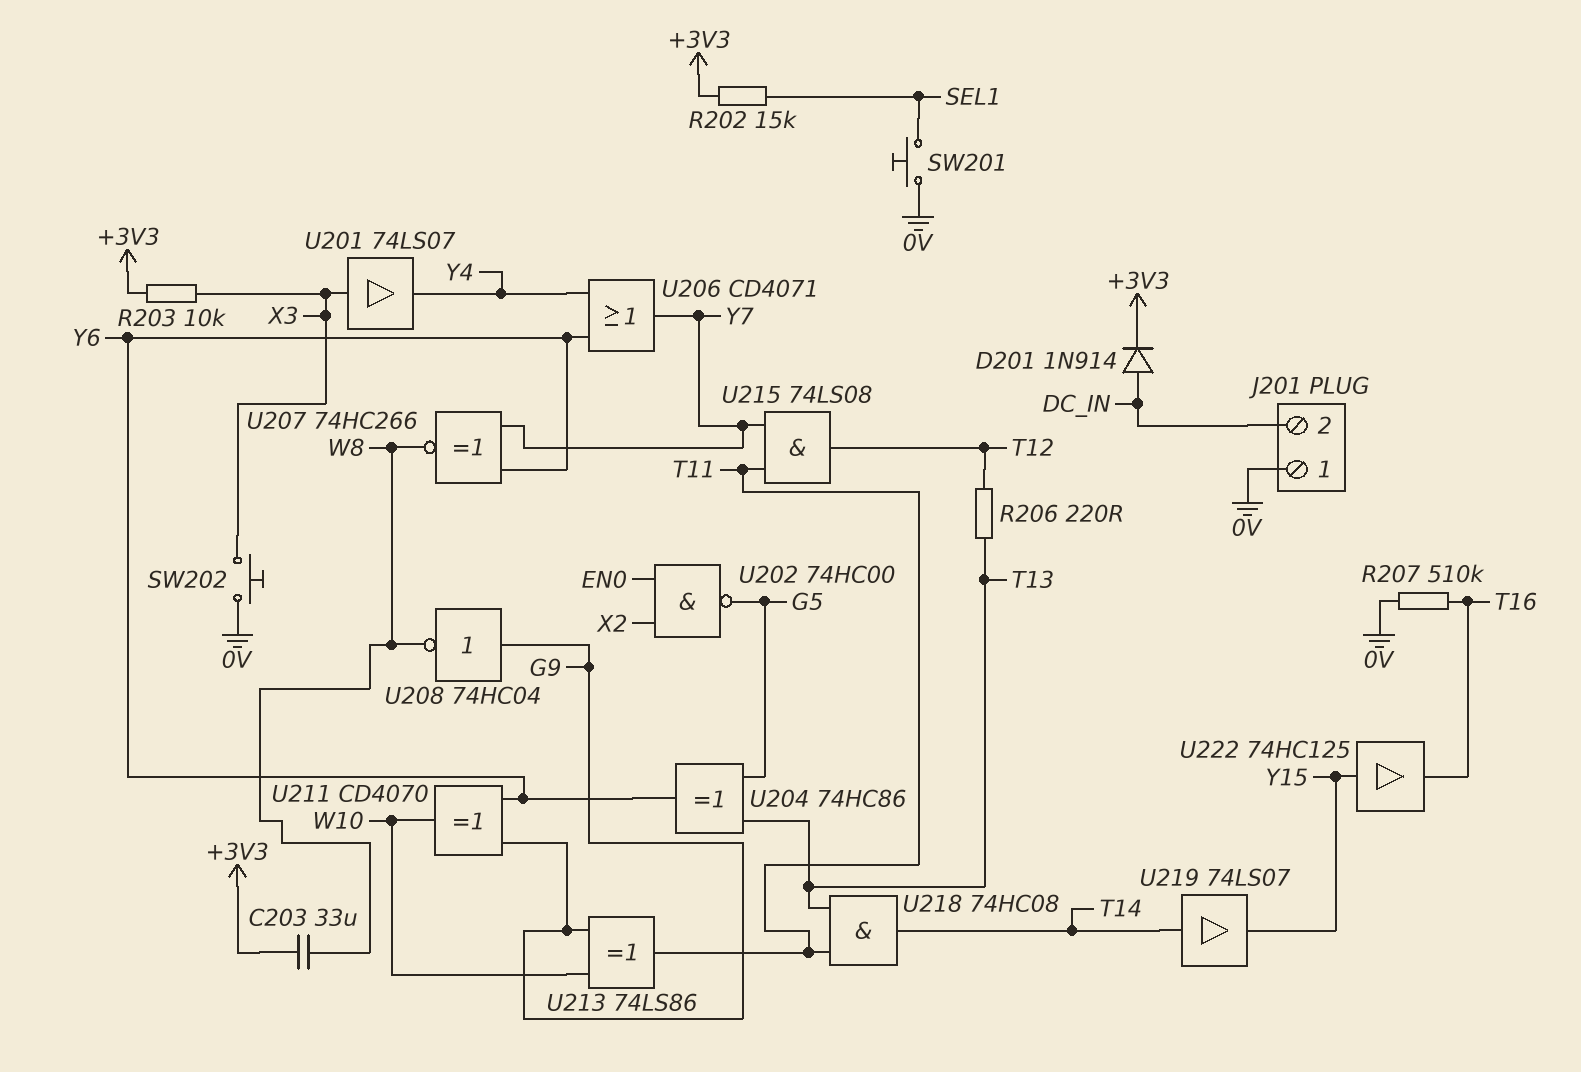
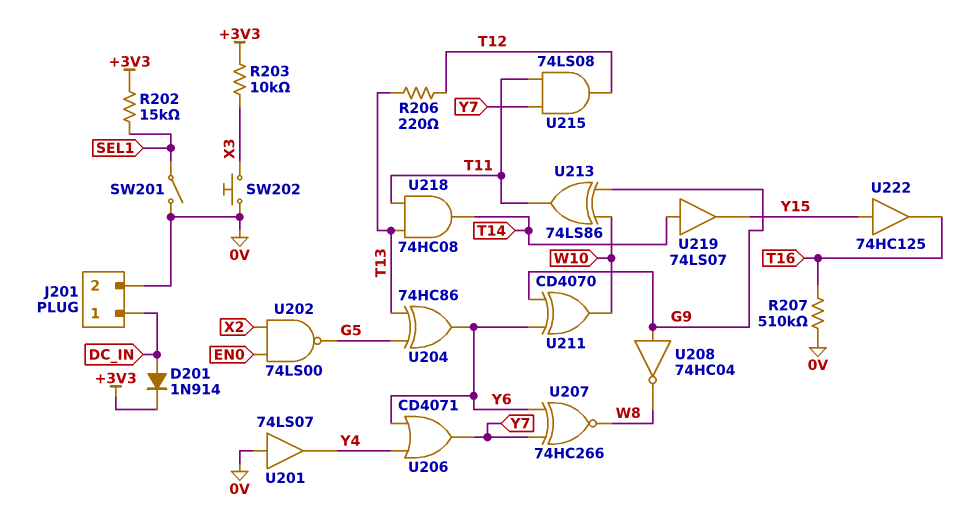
C203: 33uF (+3V3, W8) -> none
J201 pin 1: 0V -> DC_IN
J201 pin 2: DC_IN -> 0V
SW201: button (0V, SEL1) -> switch (0V, SEL1)
U201: buffer 74LS07 (in X3, out Y4) -> buffer 74LS07 (in 0V, out Y4)
U202: NAND 74HC00 (in EN0, in X2, out G5) -> NAND 74LS00 (in EN0, in X2, out G5)

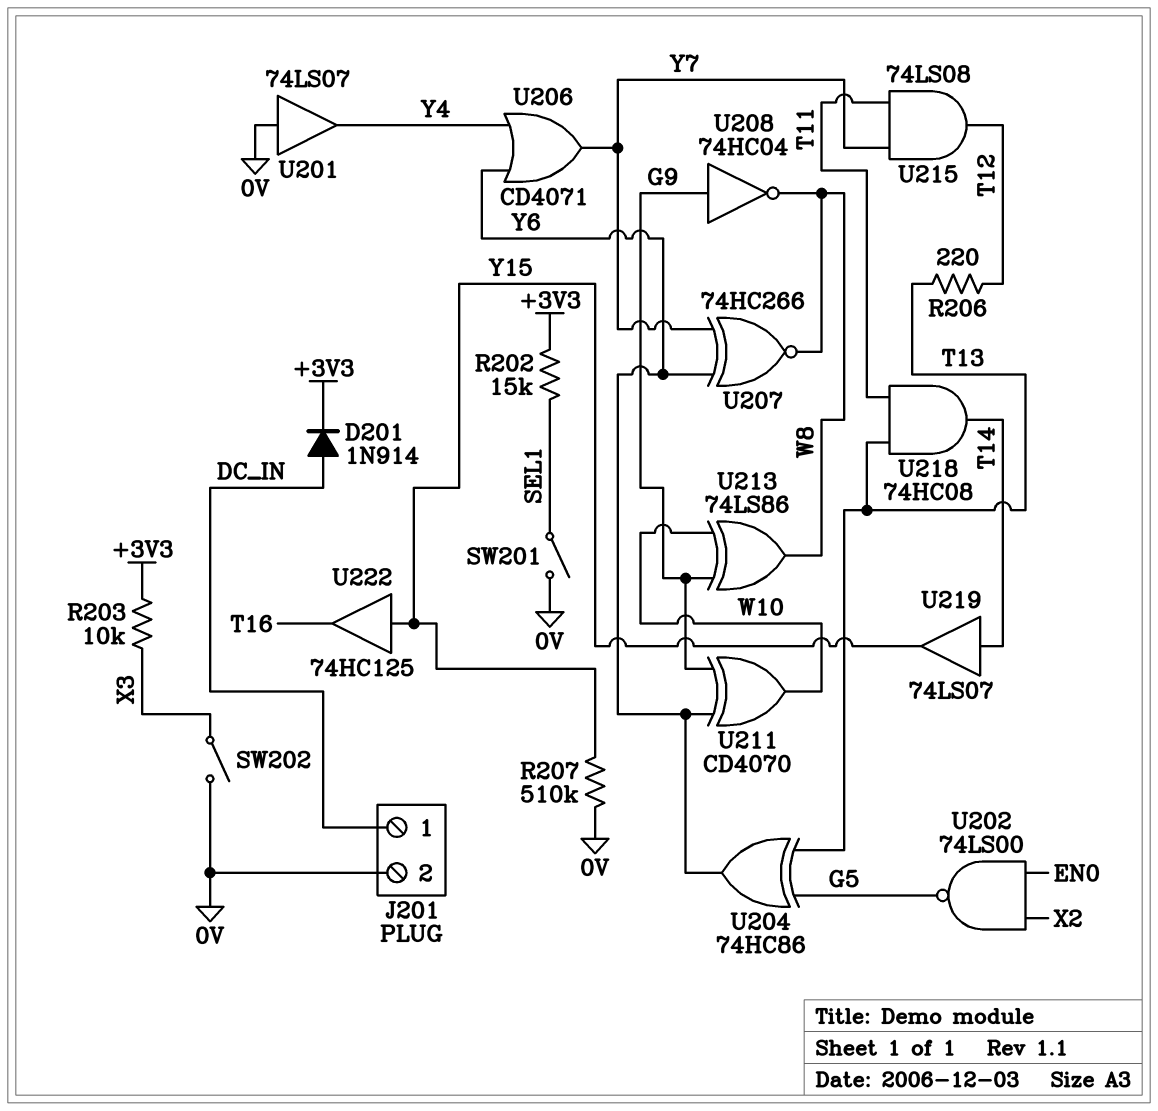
R207: 510k (0V, T16) -> 510k (0V, Y15)
SW202: button (0V, X3) -> switch (0V, X3)
U213: XOR 74LS86 (in G9, in W10, out T11) -> XOR 74LS86 (in G9, in W10, out W8)

